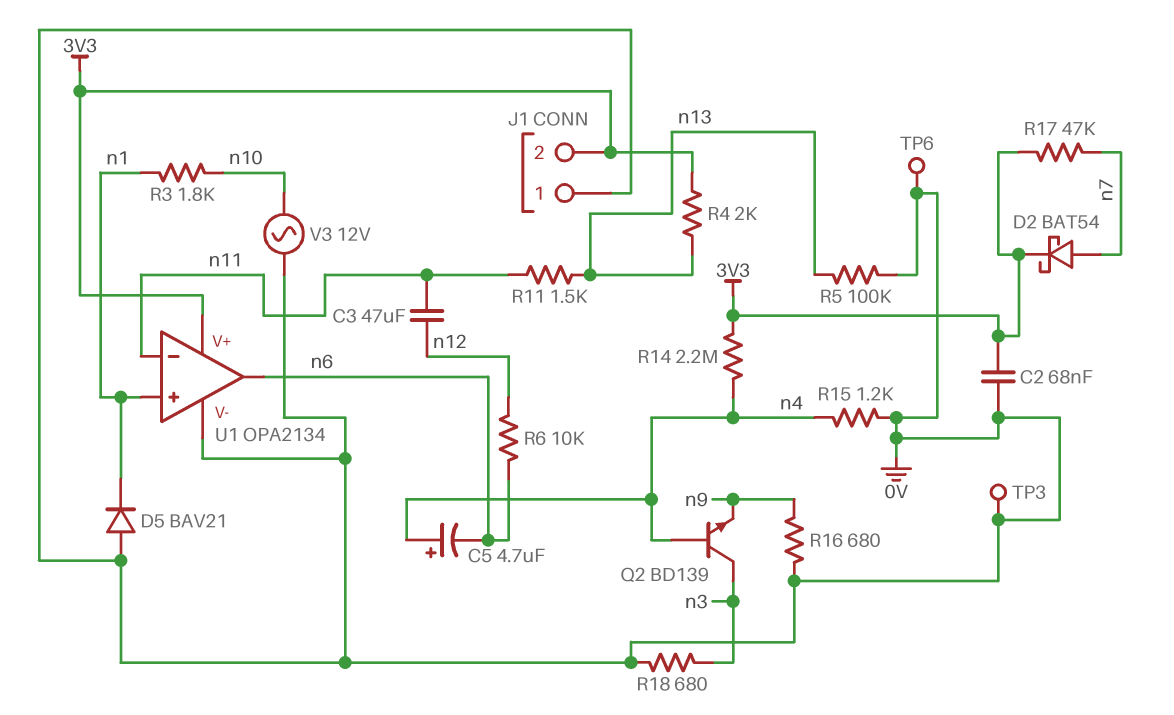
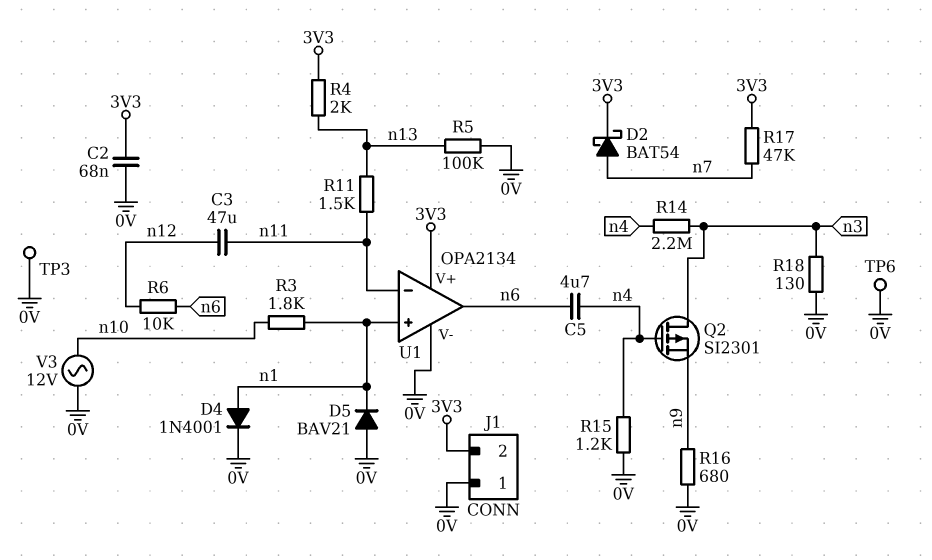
C5: 4.7uF (plus n4, minus n6) -> 4.7uF (n4, n6)
D4: none -> diode 1N4001 (A n1, K 0V)
Q2: NPN BD139 (B n4, C n3, E n9) -> PMOS SI2301 (G n4, D n3, S n9)
R14: 2.2M (3V3, n4) -> 2.2M (n3, n4)
R18: 680 (0V, n3) -> 130 (0V, n3)

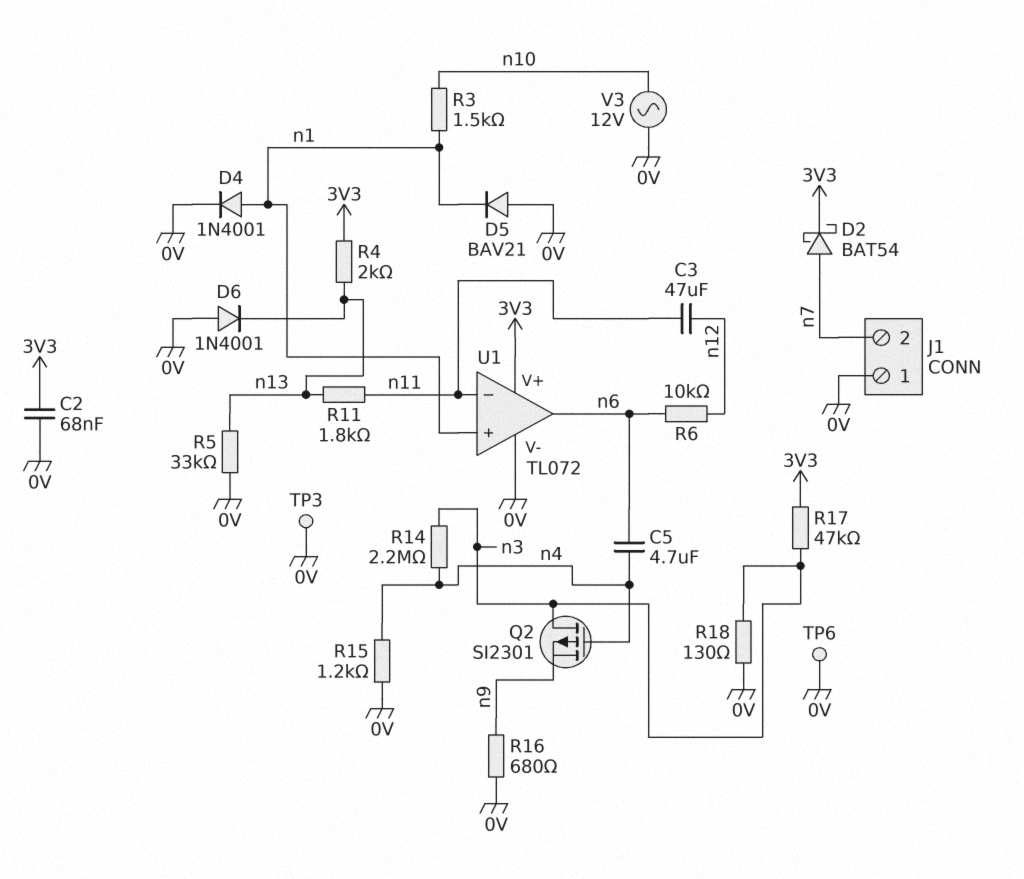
D6: none -> diode 1N4001 (A 0V, K n13)
J1 pin 2: 3V3 -> n7
R3: 1.8k (n1, n10) -> 1.5k (n1, n10)
R5: 100k (0V, n13) -> 33k (0V, n13)
R11: 1.5k (n11, n13) -> 1.8k (n11, n13)
R17: 47k (3V3, n7) -> 47k (3V3, n3)
U1: OPA2134 -> TL072

